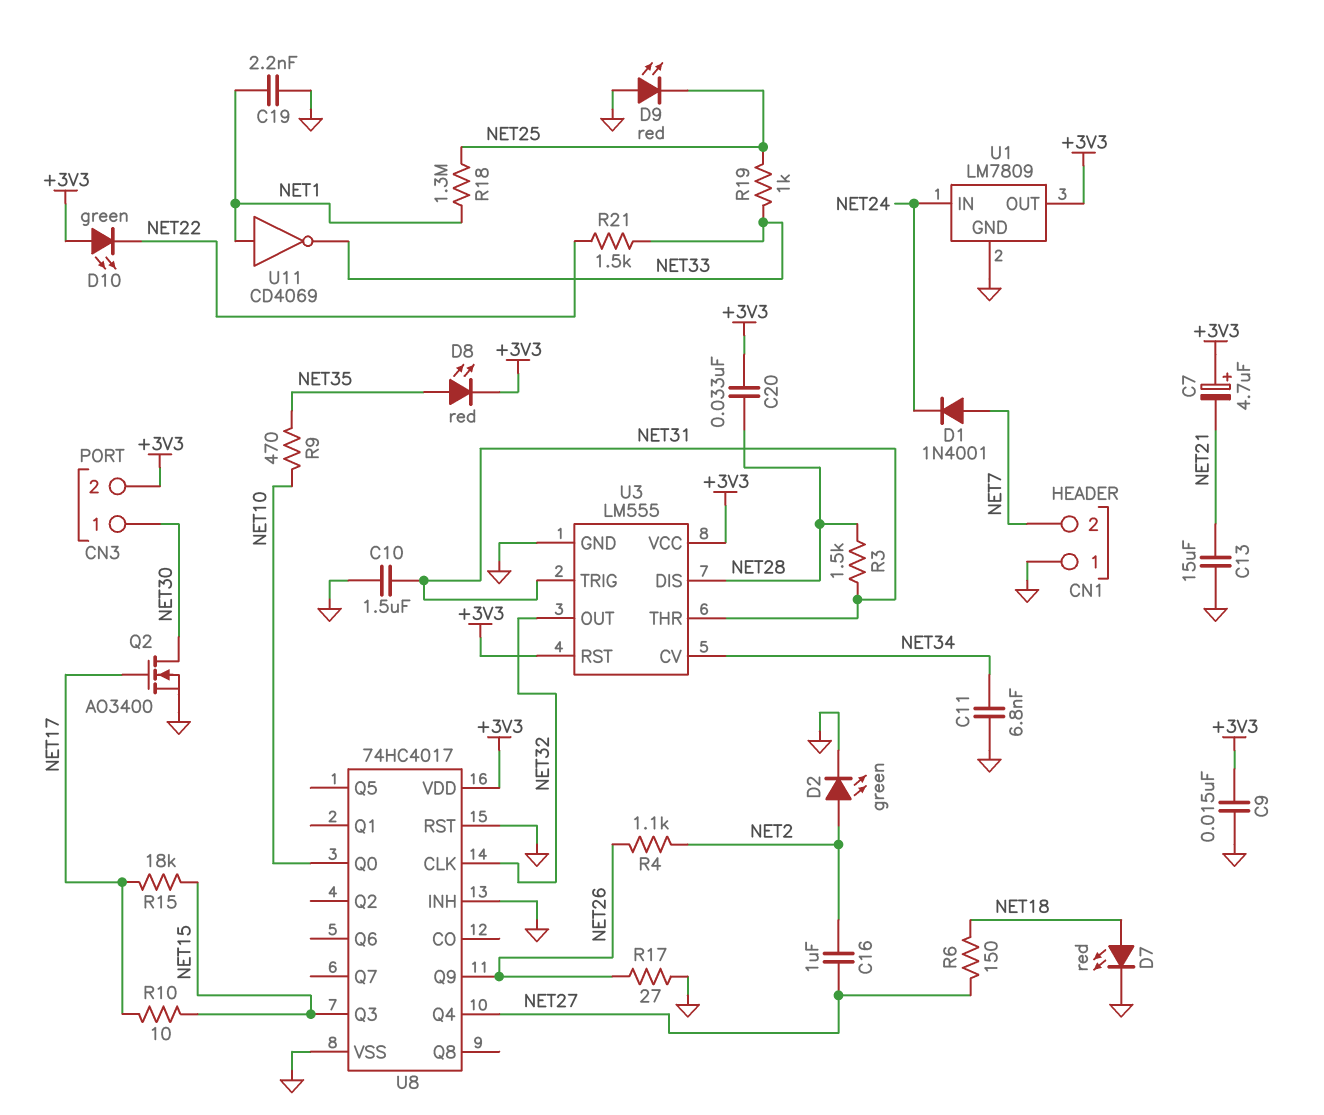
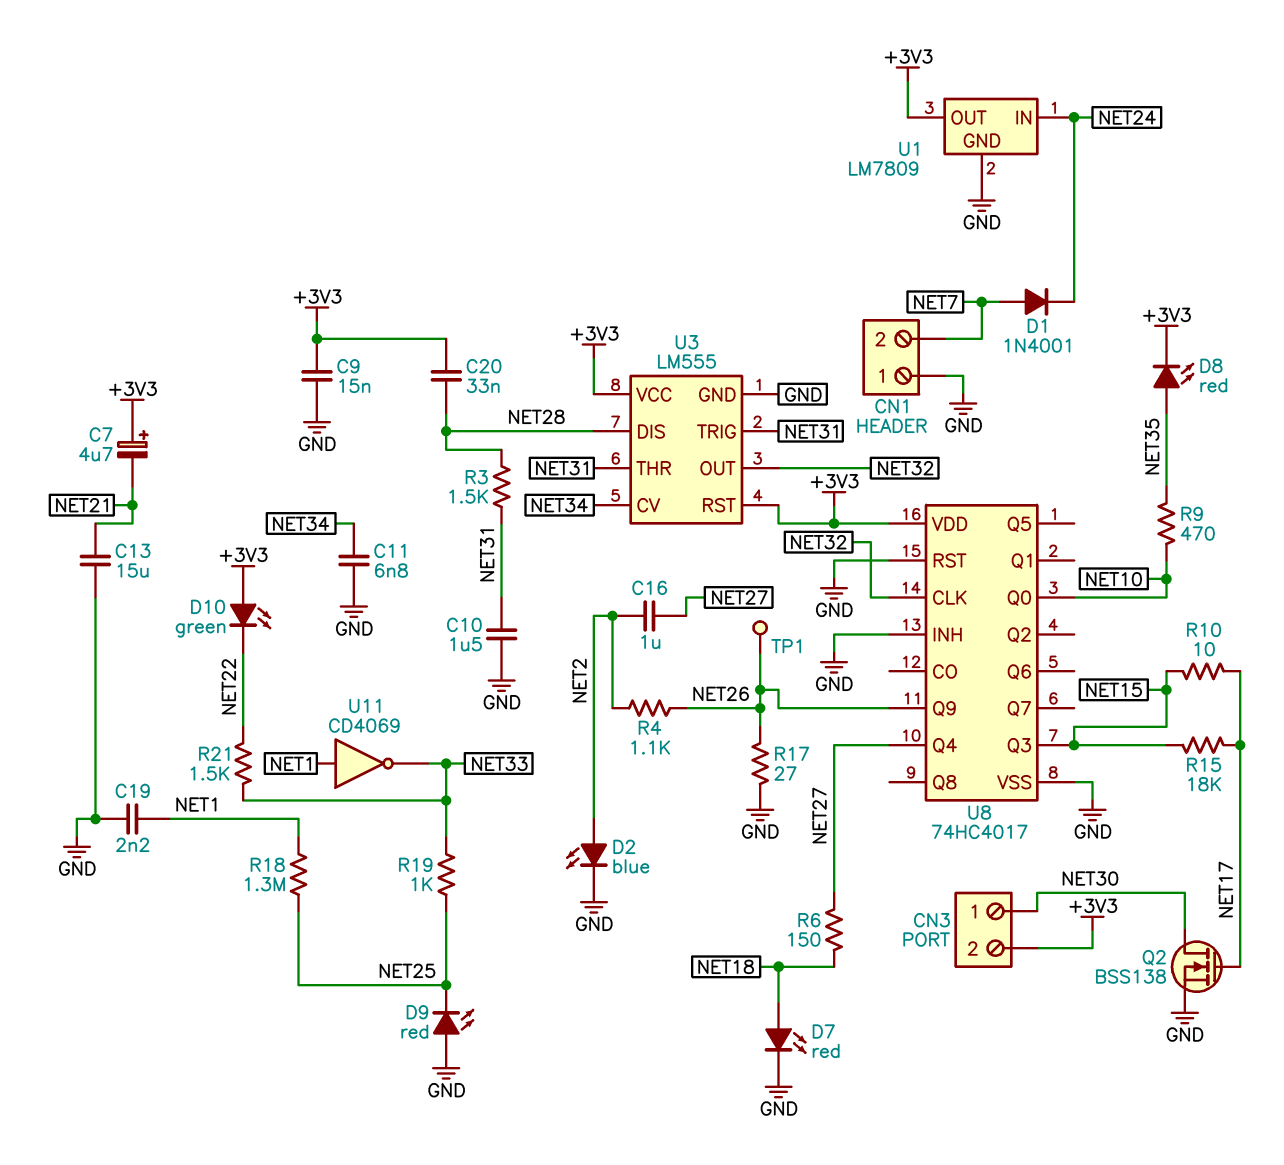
D2: LED green (A NET2, K GND) -> LED blue (A NET2, K GND)
Q2: NMOS AO3400 (G NET17, D NET30, S GND) -> NMOS BSS138 (G NET17, D NET30, S GND)
TP1: none -> test point (NET26)

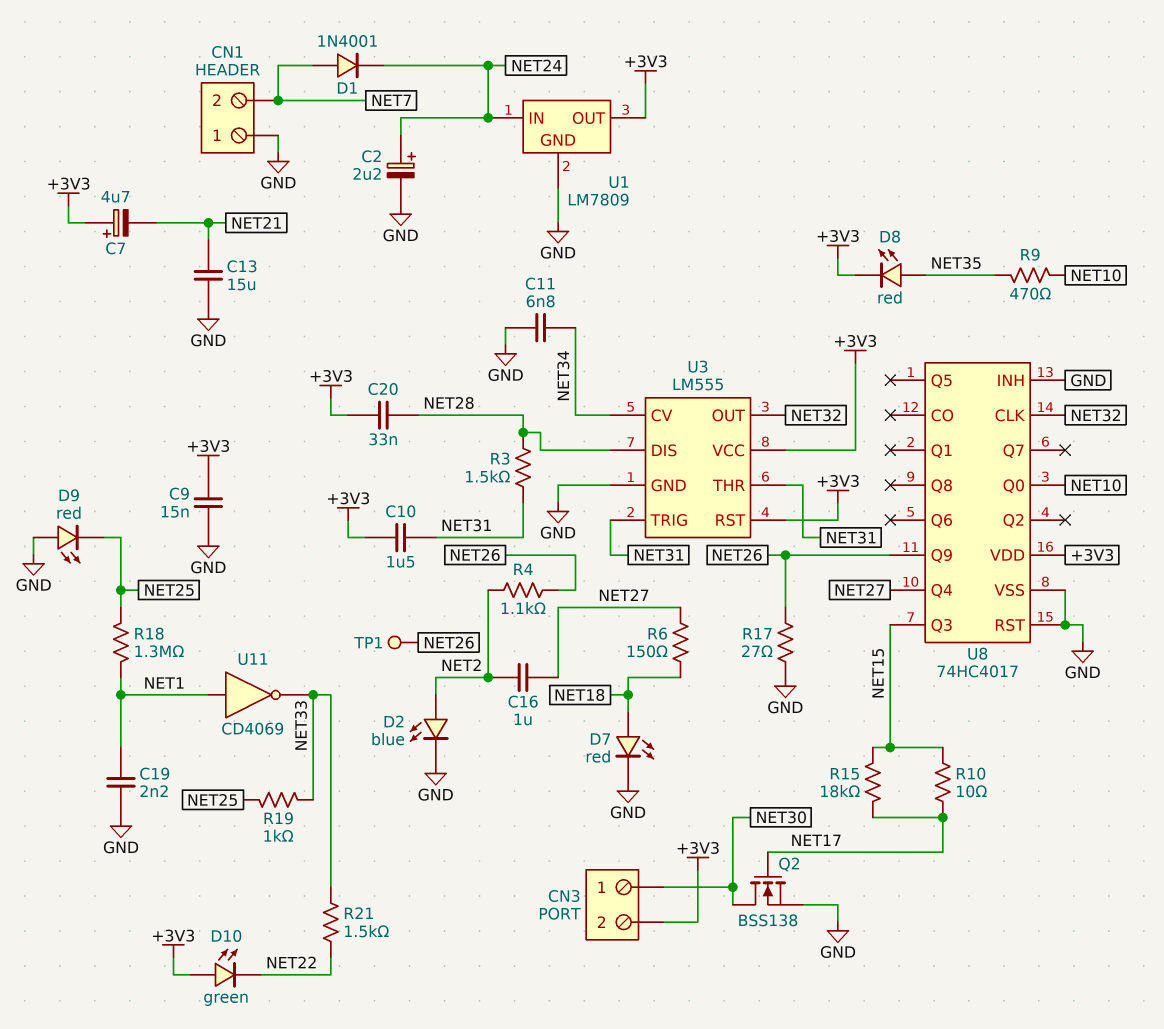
C2: none -> 2.2uF (plus NET24, minus GND)
C10: 1.5uF (GND, NET31) -> 1.5uF (+3V3, NET31)

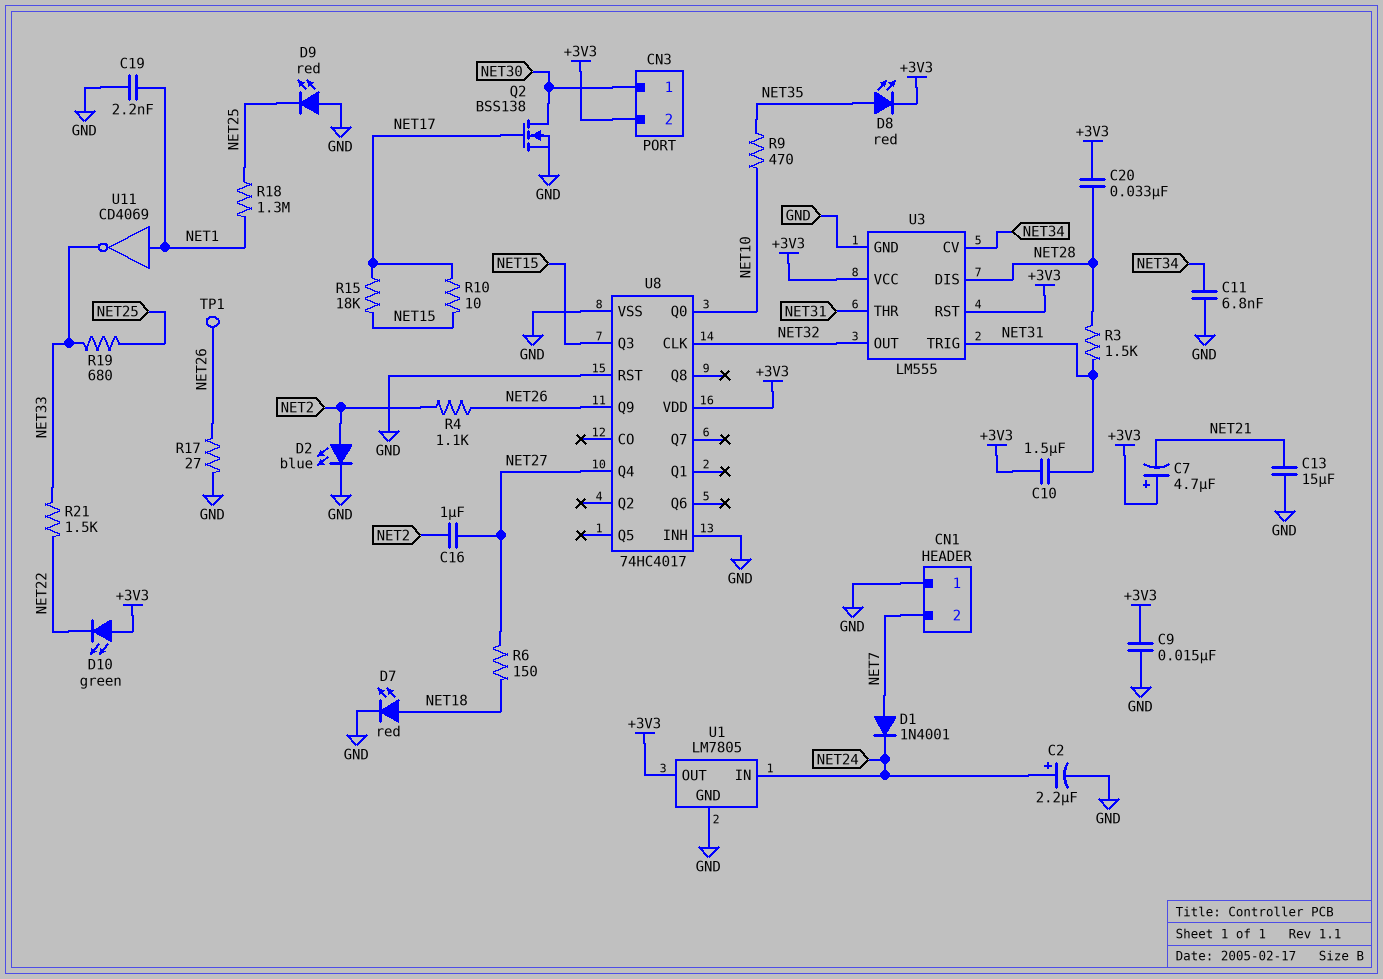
R19: 1k (NET25, NET33) -> 680 (NET25, NET33)
U1: LM7809 -> LM7805

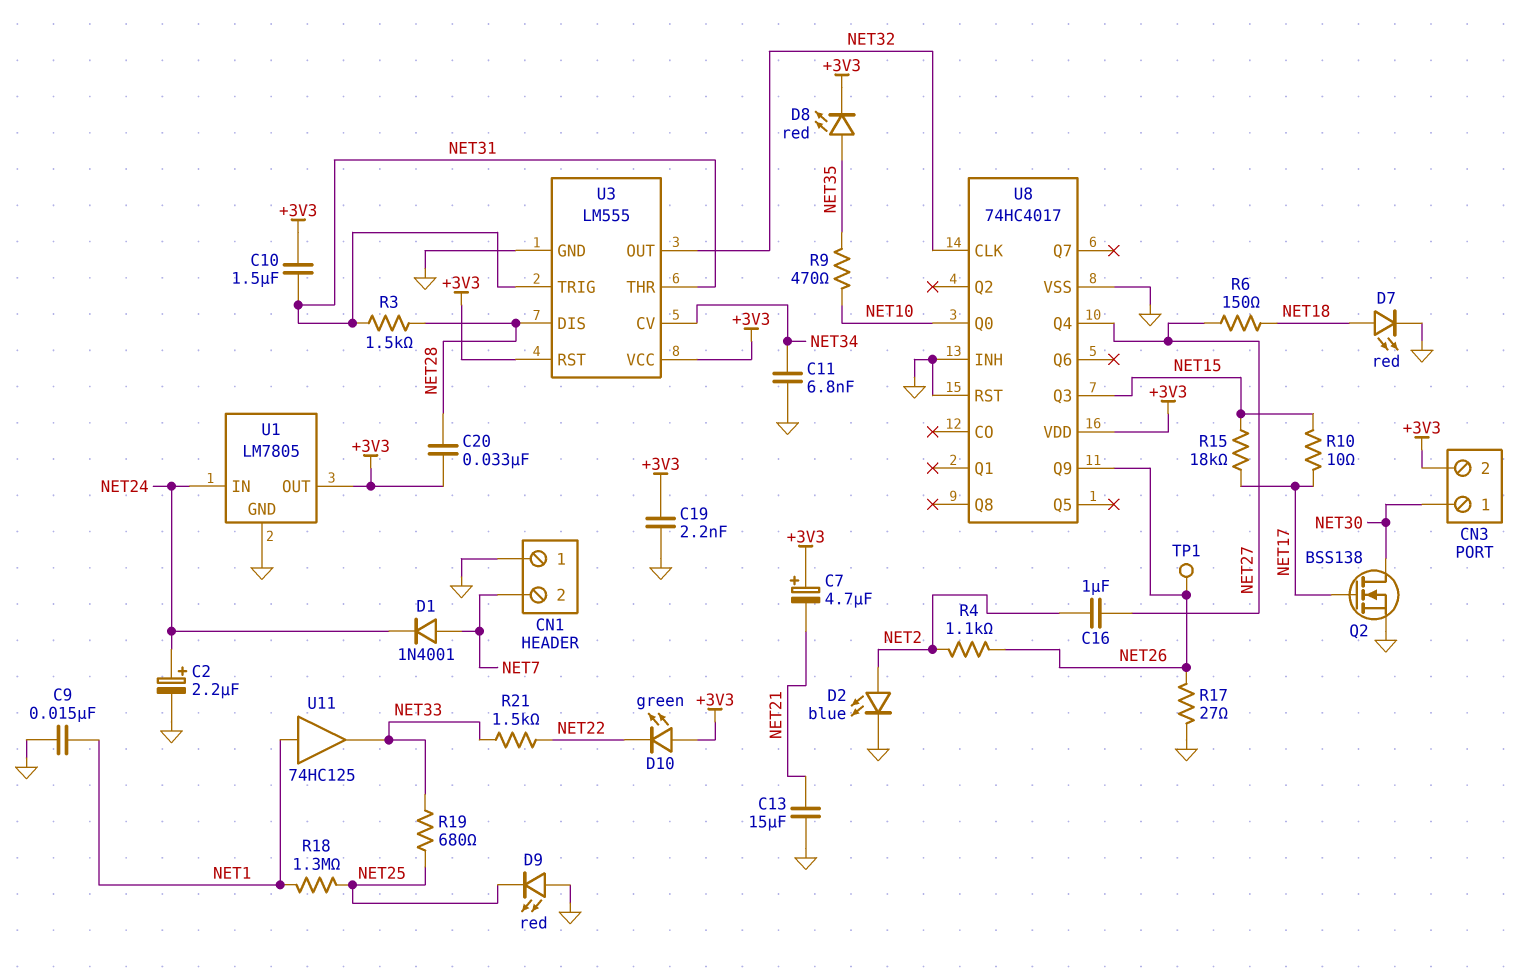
C9: 15nF (+3V3, GND) -> 15nF (GND, NET1)
C19: 2.2nF (GND, NET1) -> 2.2nF (+3V3, GND)
U11: NOT CD4069 (in NET1, out NET33) -> buffer 74HC125 (in NET1, out NET33)

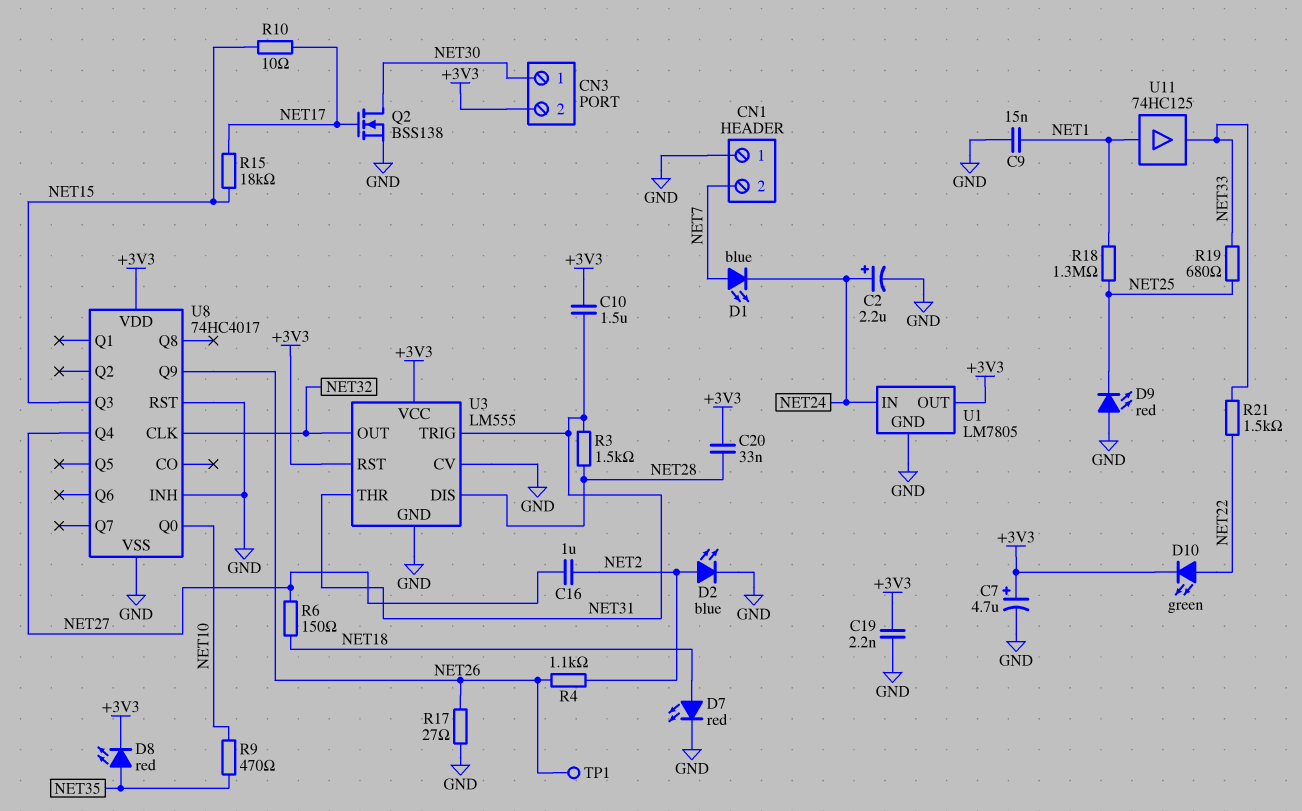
C7: 4.7uF (plus +3V3, minus NET21) -> 4.7uF (plus +3V3, minus GND)
C11: 6.8nF (GND, NET34) -> none
C13: 15uF (GND, NET21) -> none
D1: diode 1N4001 (A NET7, K NET24) -> LED blue (A NET7, K NET24)
D10: LED green (A +3V3, K NET22) -> LED green (A NET22, K +3V3)
U3 pin CV: NET34 -> GND

